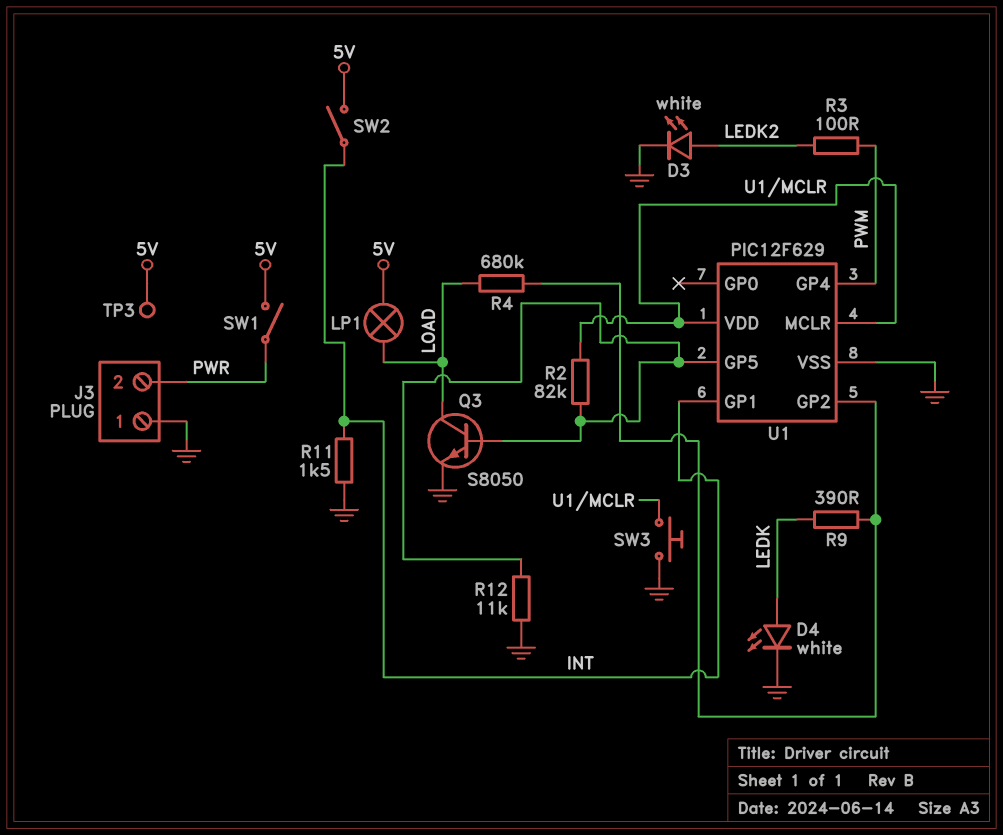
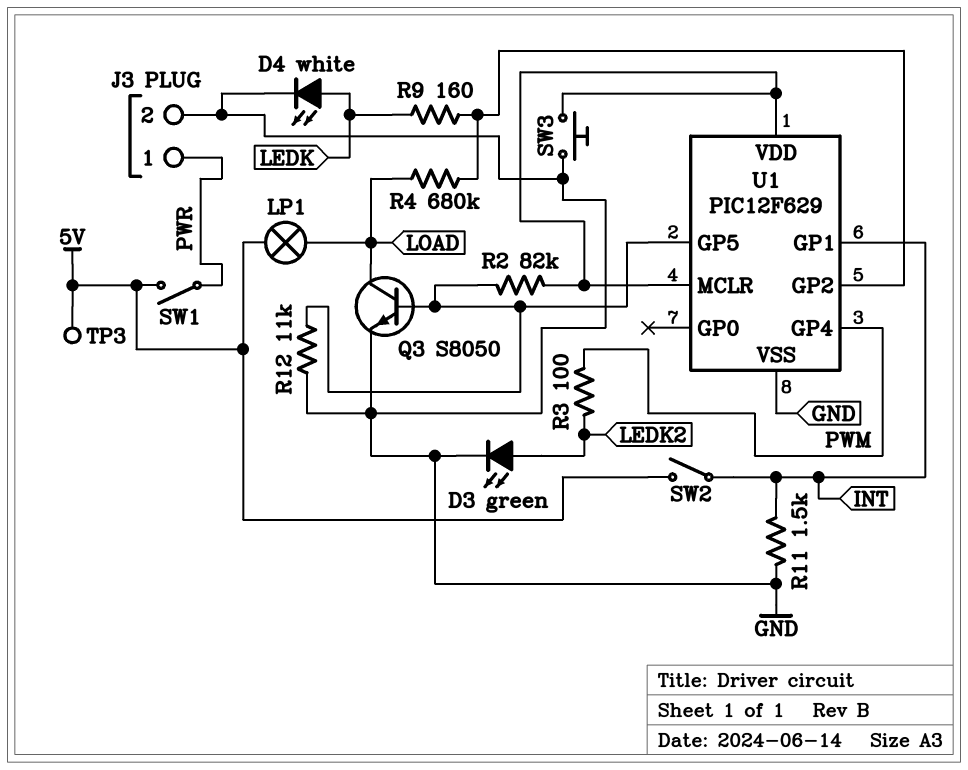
D3: LED white (A LEDK2, K GND) -> LED green (A LEDK2, K GND)
J3 pin 1: GND -> PWR
J3 pin 2: PWR -> GND
R9: 390 (LEDK, U1/GP2) -> 160 (LEDK, U1/GP2)

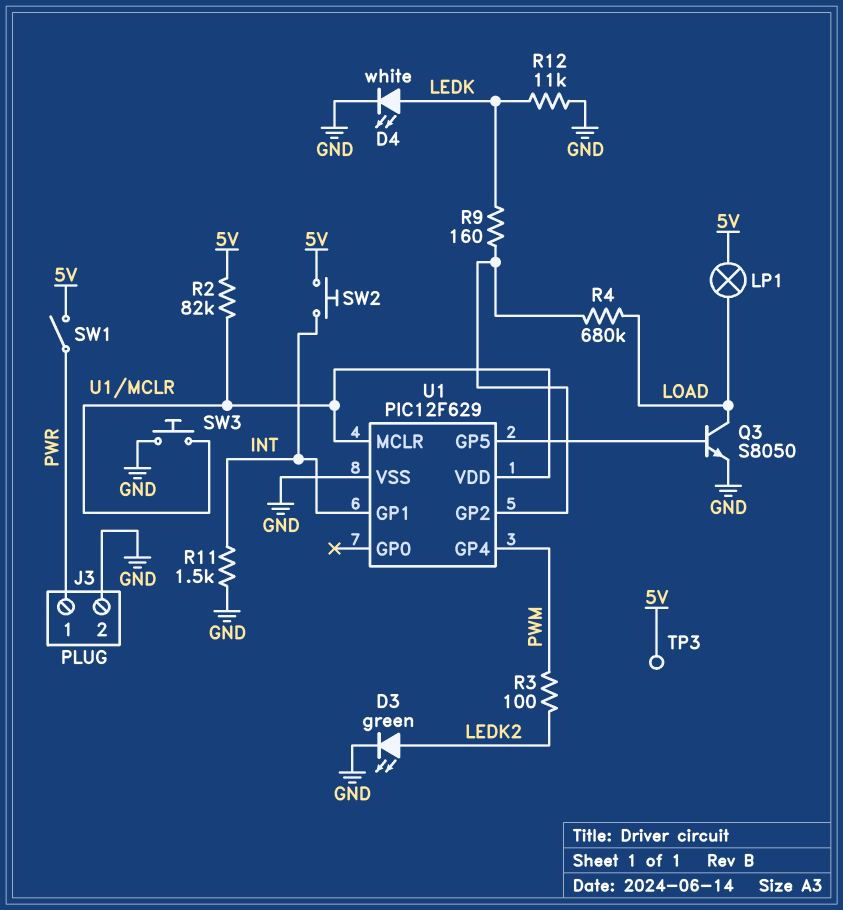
R2: 82k (U1/GP5, U1/MCLR) -> 82k (5V, U1/MCLR)
R12: 11k (GND, U1/GP5) -> 11k (GND, LEDK)
SW2: switch (5V, INT) -> button (5V, INT)

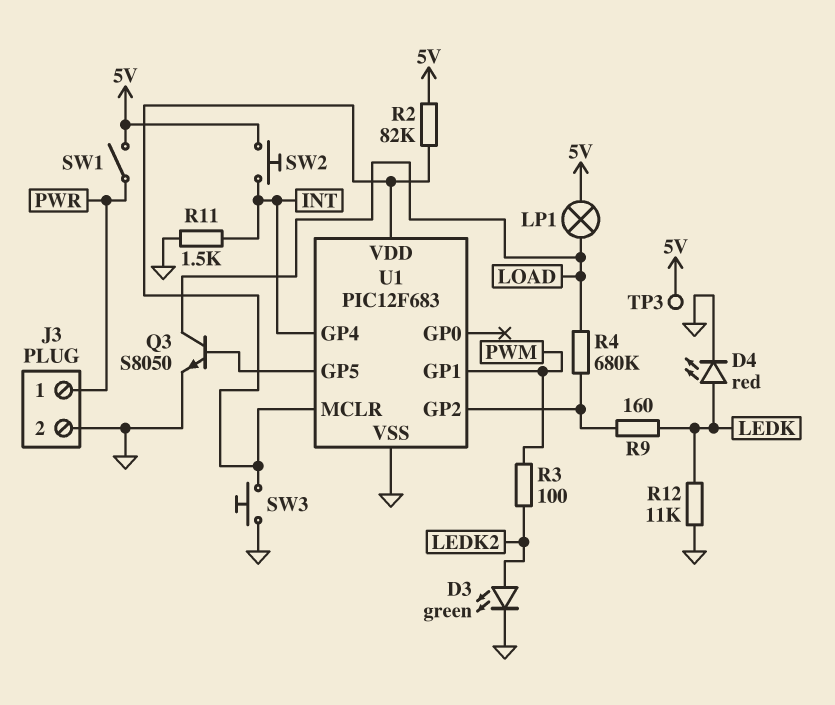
D4: LED white (A LEDK, K GND) -> LED red (A LEDK, K GND)
U1: PIC12F629 -> PIC12F683
U1 pin GP1: INT -> PWM
U1 pin GP4: PWM -> INT

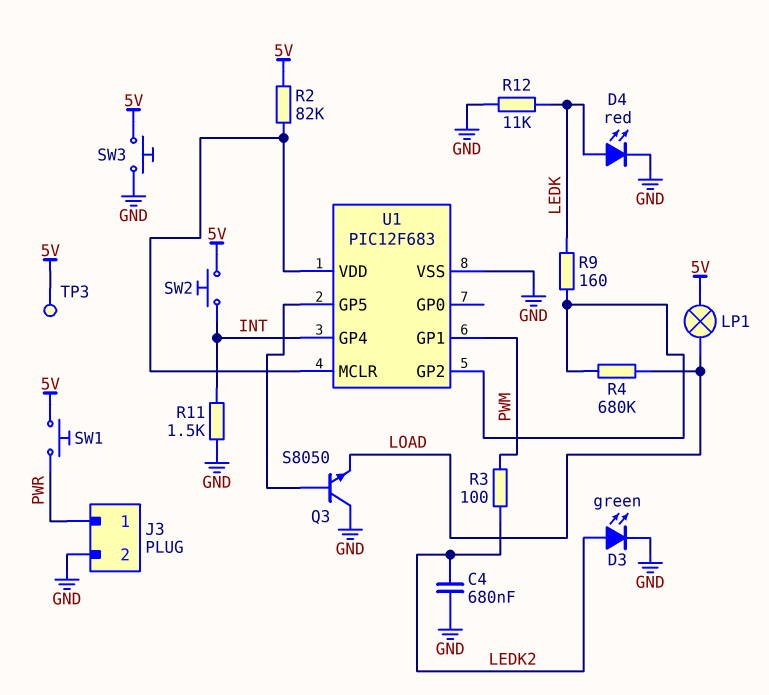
C4: none -> 680nF (GND, LEDK2)
Q3: NPN S8050 (B U1/GP5, C LOAD, E GND) -> NPN S8050 (B U1/GP5, C GND, E LOAD)
SW1: switch (5V, PWR) -> button (5V, PWR)
SW3: button (GND, U1/MCLR) -> button (5V, GND)

